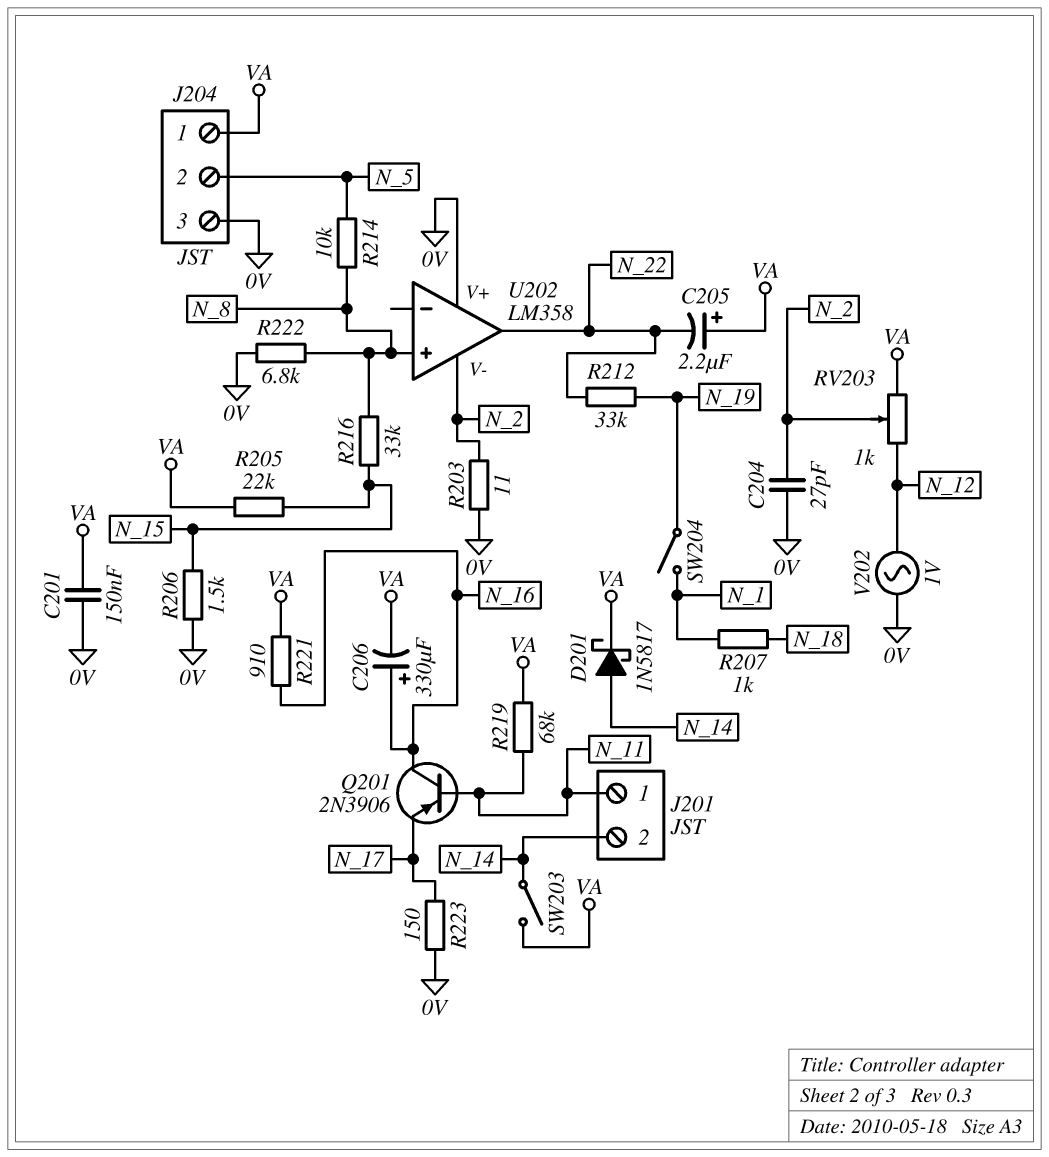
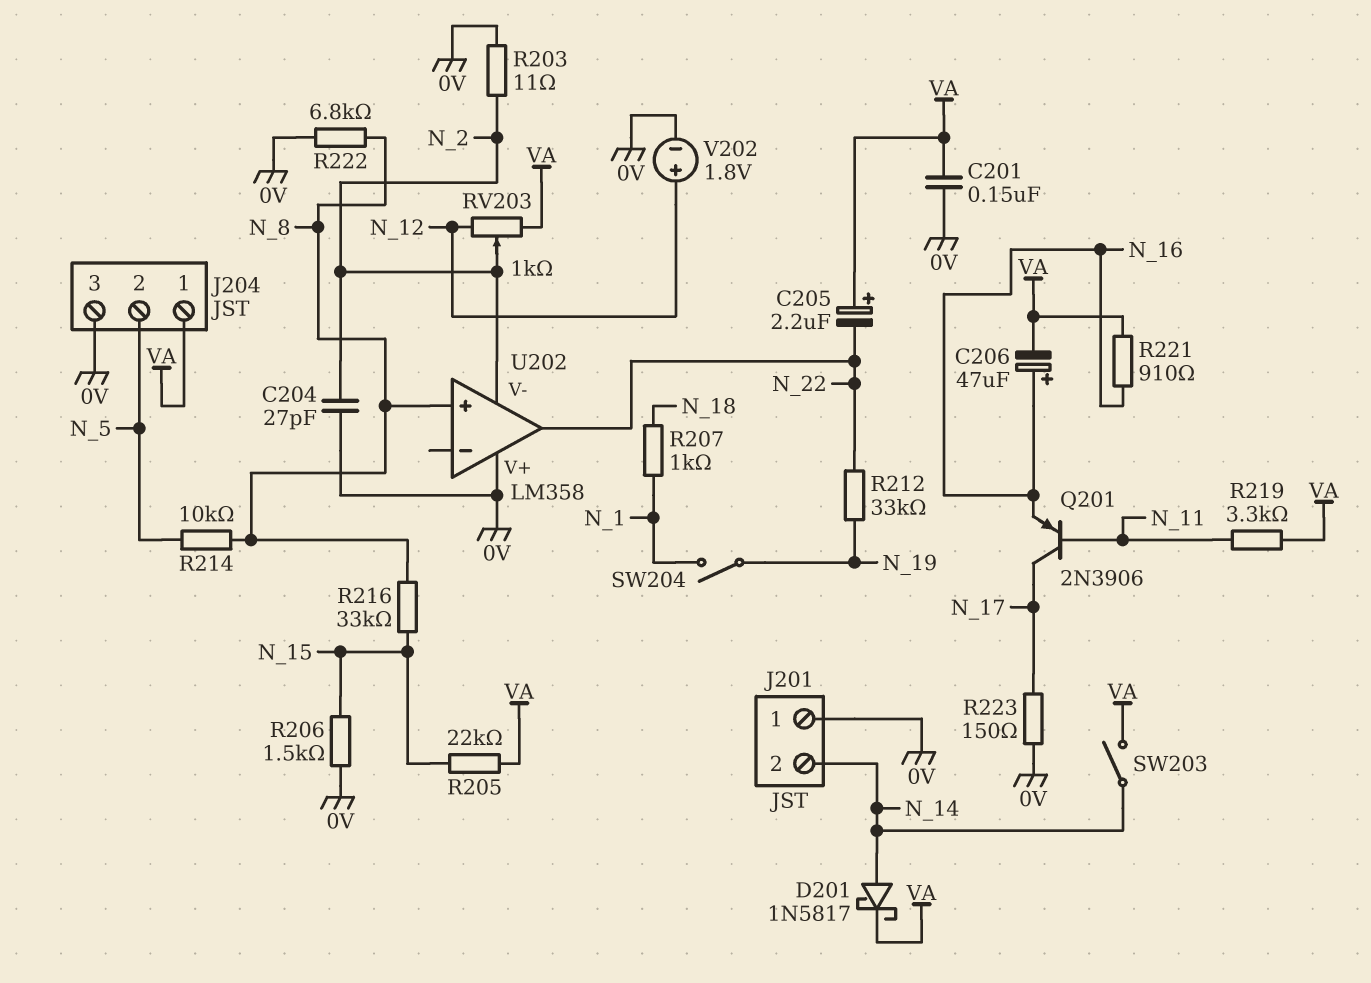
C206: 330uF (plus N_16, minus VA) -> 47uF (plus N_16, minus VA)
J201 pin 1: N_11 -> 0V
Q201: PNP 2N3906 (B N_11, C N_16, E N_17) -> PNP 2N3906 (B N_11, C N_17, E N_16)
R219: 68k (N_11, VA) -> 3.3k (N_11, VA)
V202: AC 1V (0V, N_12) -> 1.8V (plus N_12, minus 0V)

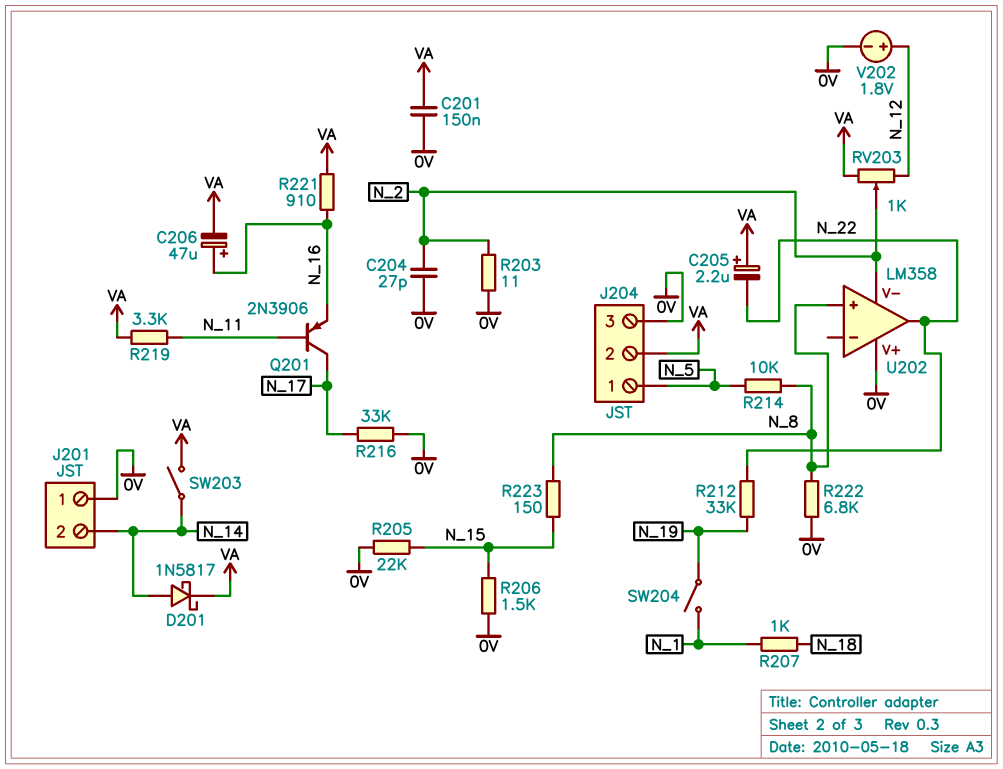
J204 pin 1: VA -> N_5
J204 pin 2: N_5 -> VA
R205: 22k (N_15, VA) -> 22k (0V, N_15)
R216: 33k (N_8, N_15) -> 33k (0V, N_17)
R223: 150 (0V, N_17) -> 150 (N_8, N_15)

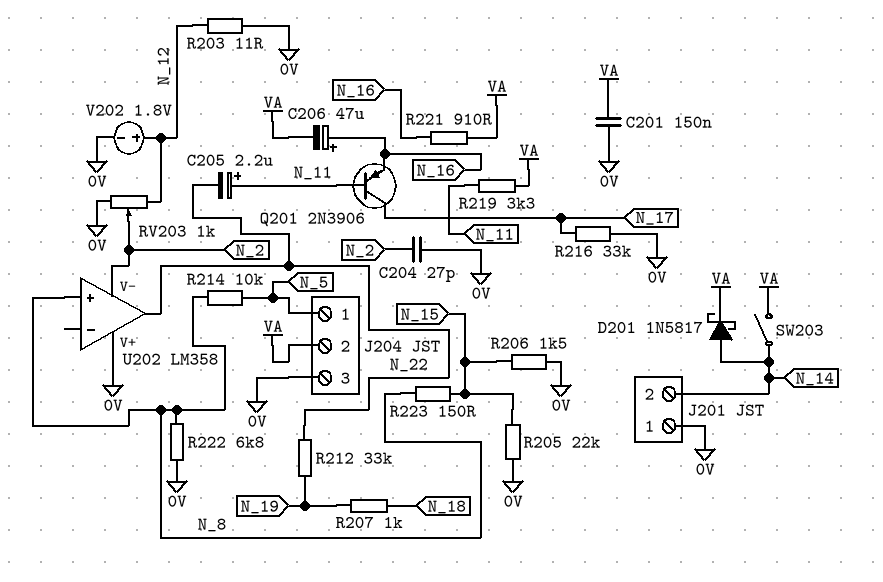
C205: 2.2uF (plus VA, minus N_22) -> 2.2uF (plus N_11, minus N_22)
R203: 11 (0V, N_2) -> 11 (0V, N_12)
R207: 1k (N_1, N_18) -> 1k (N_18, N_19)
RV203: 1k (N_12, VA, wiper N_2) -> 1k (0V, N_12, wiper N_2)
SW204: switch (N_1, N_19) -> none

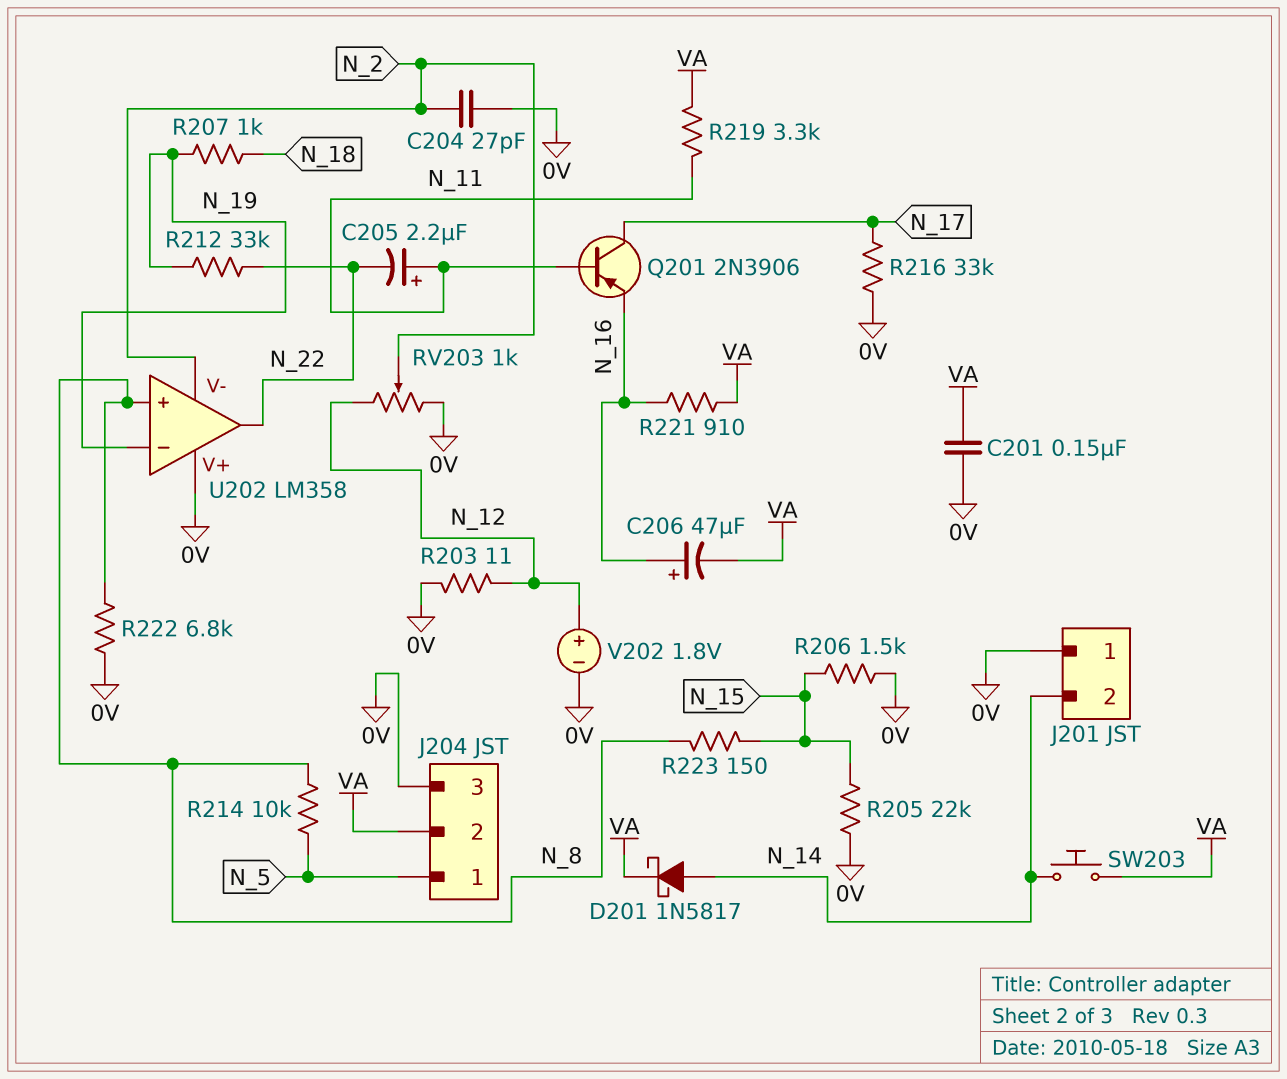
SW203: switch (N_14, VA) -> button (N_14, VA)
U202 pin in-: none -> N_19

